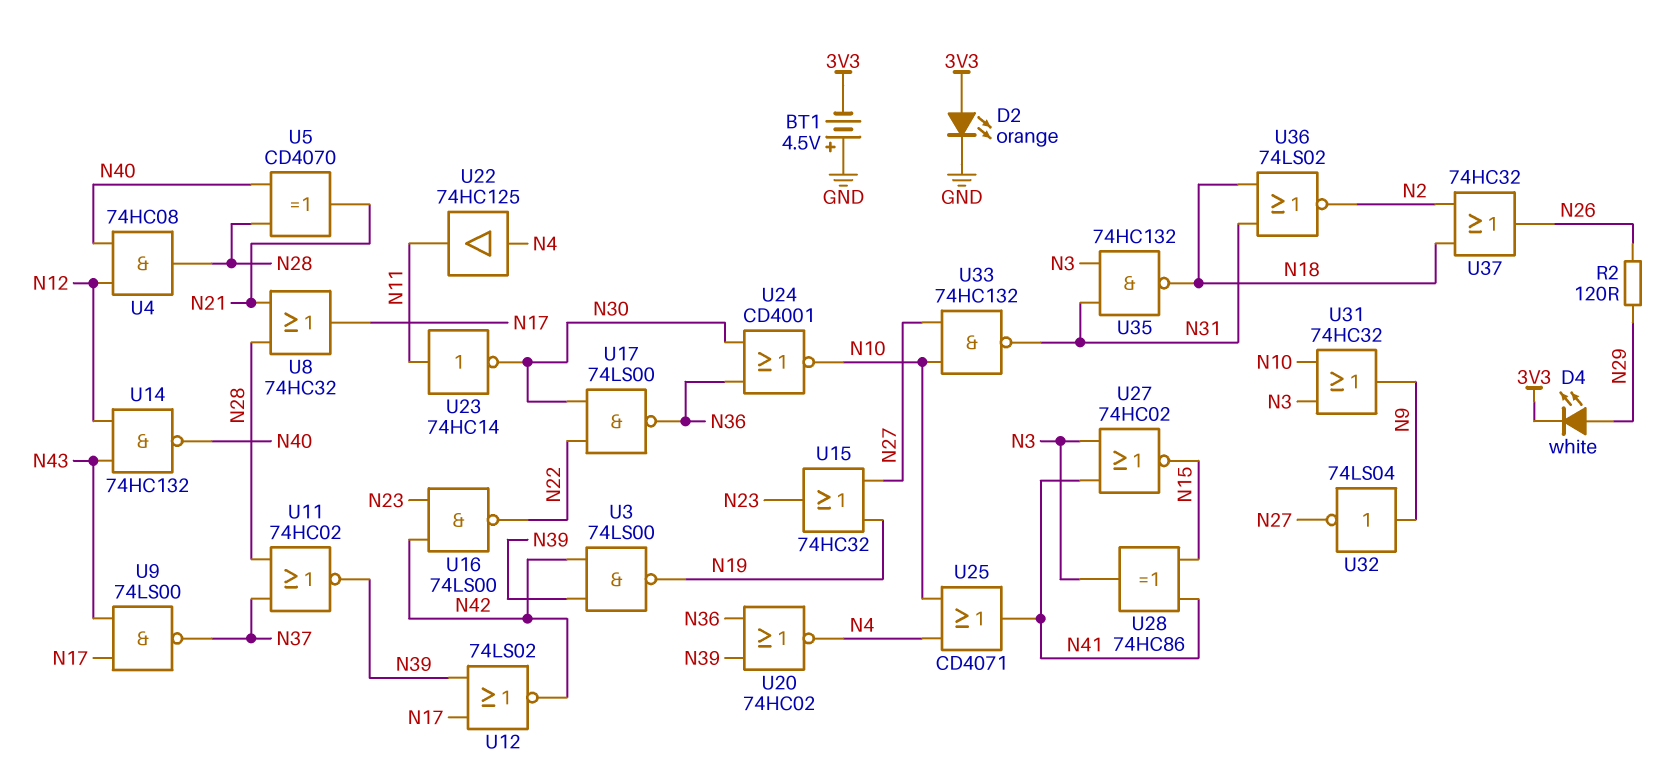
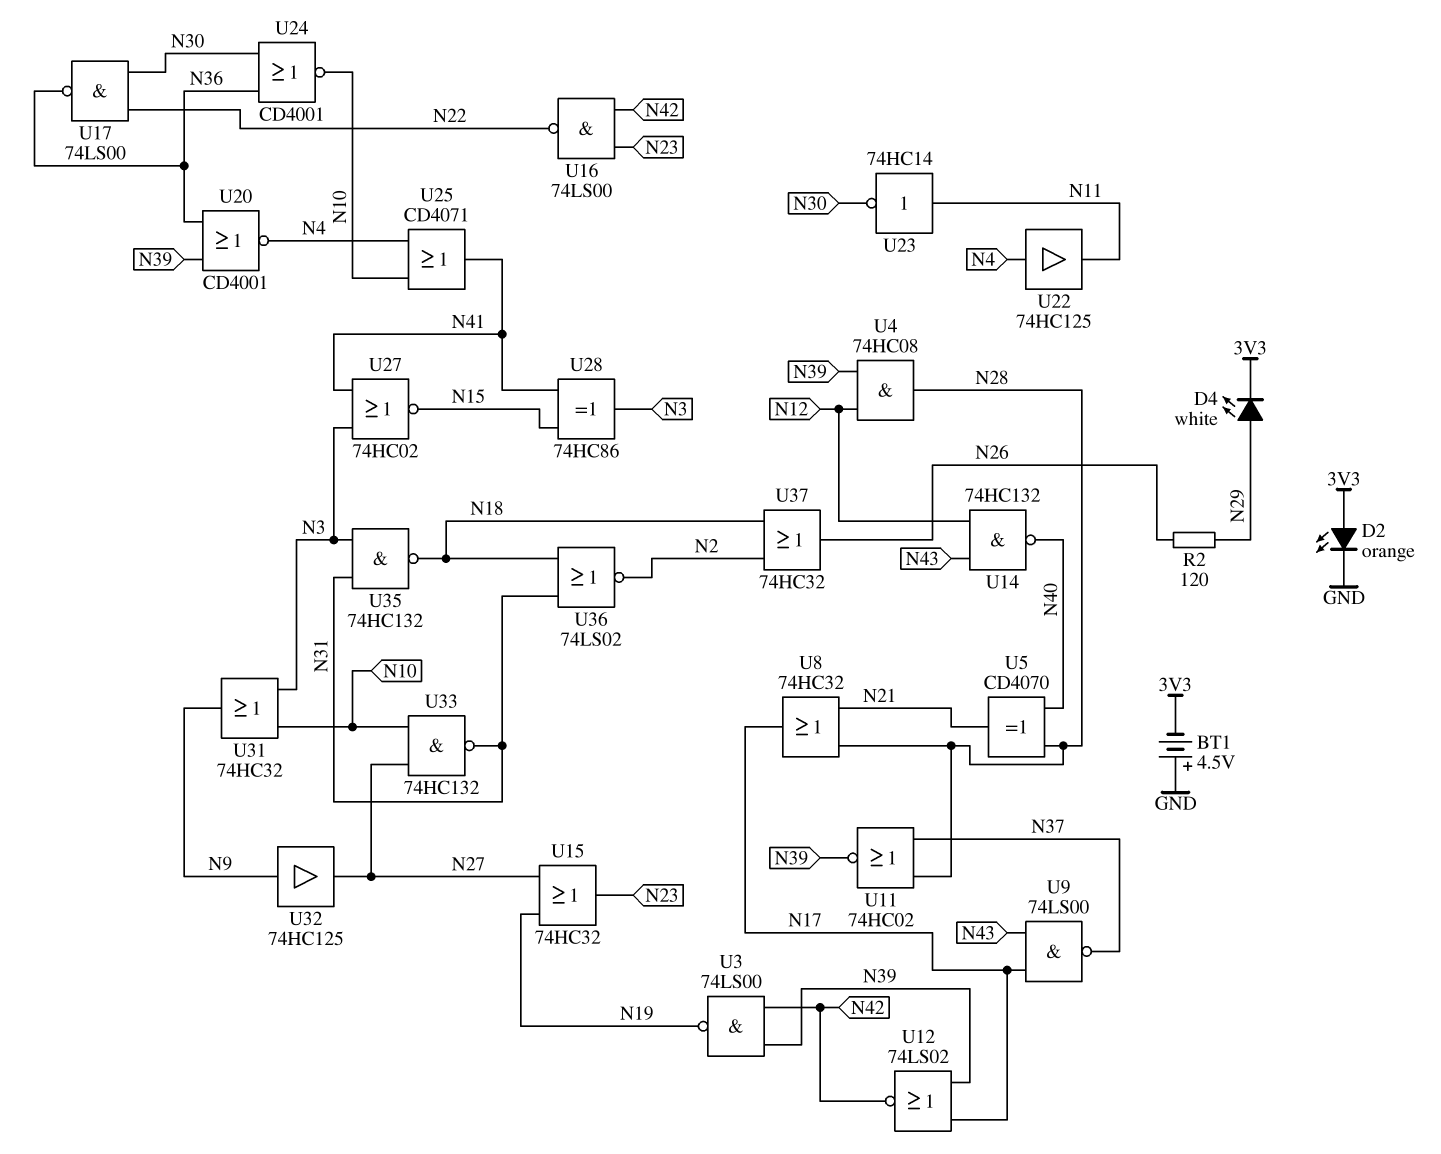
U4: AND 74HC08 (in N12, in N40, out N28) -> AND 74HC08 (in N12, in N39, out N28)
U20: NOR 74HC02 (in N36, in N39, out N4) -> NOR CD4001 (in N36, in N39, out N4)
U32: NOT 74LS04 (in N9, out N27) -> buffer 74HC125 (in N9, out N27)

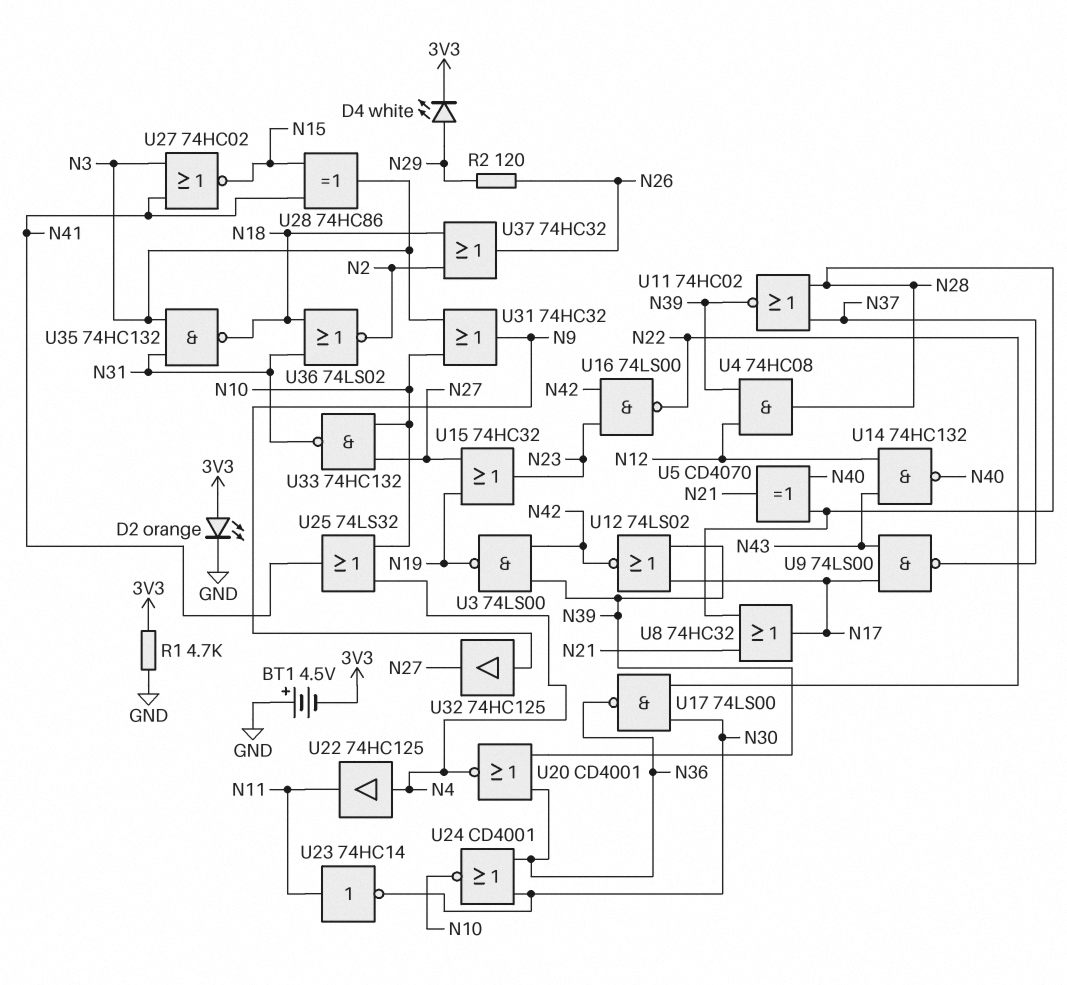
R1: none -> 4.7k (3V3, GND)
U25: OR CD4071 (in N4, in N10, out N41) -> OR 74LS32 (in N4, in N10, out N41)

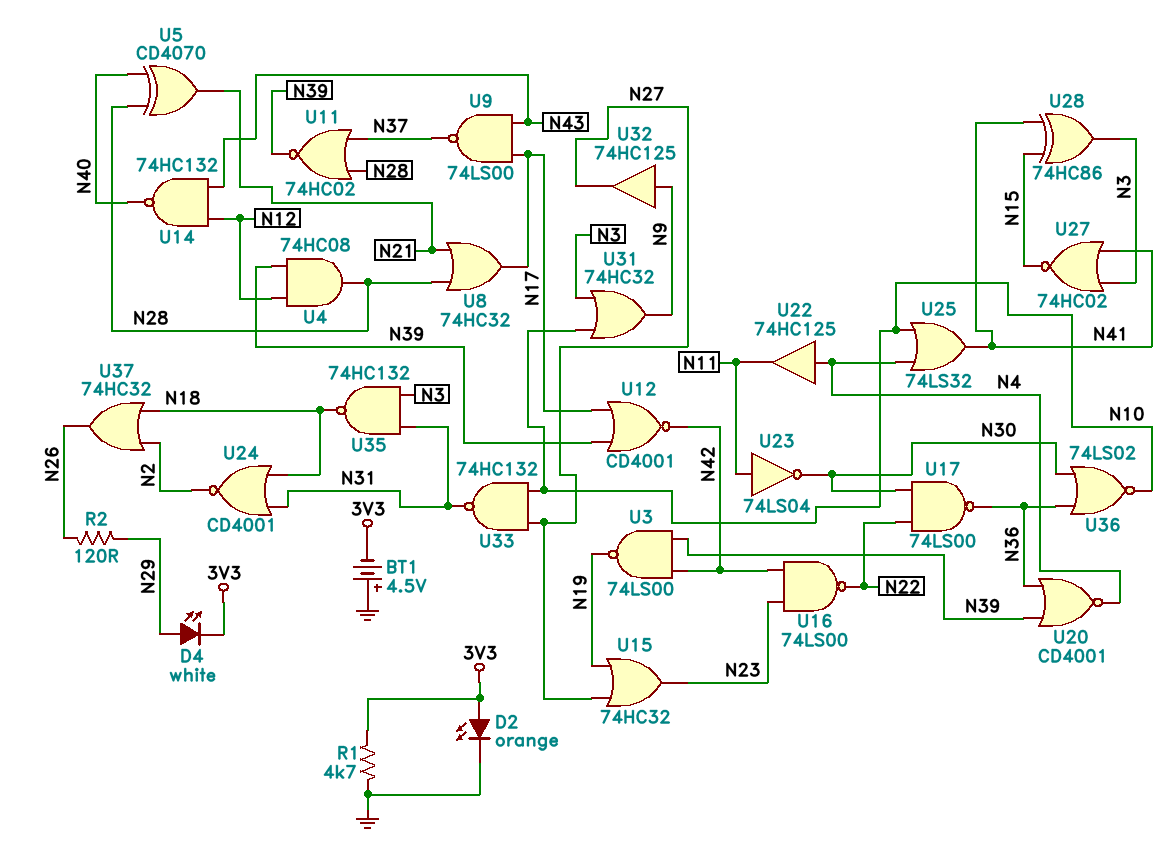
U12: NOR 74LS02 (in N17, in N39, out N42) -> NOR CD4001 (in N17, in N39, out N42)
U23: NOT 74HC14 (in N11, out N30) -> NOT 74LS04 (in N11, out N30)
U24: NOR CD4001 (in N30, in N36, out N10) -> NOR CD4001 (in N18, in N31, out N2)
U36: NOR 74LS02 (in N18, in N31, out N2) -> NOR 74LS02 (in N30, in N36, out N10)

